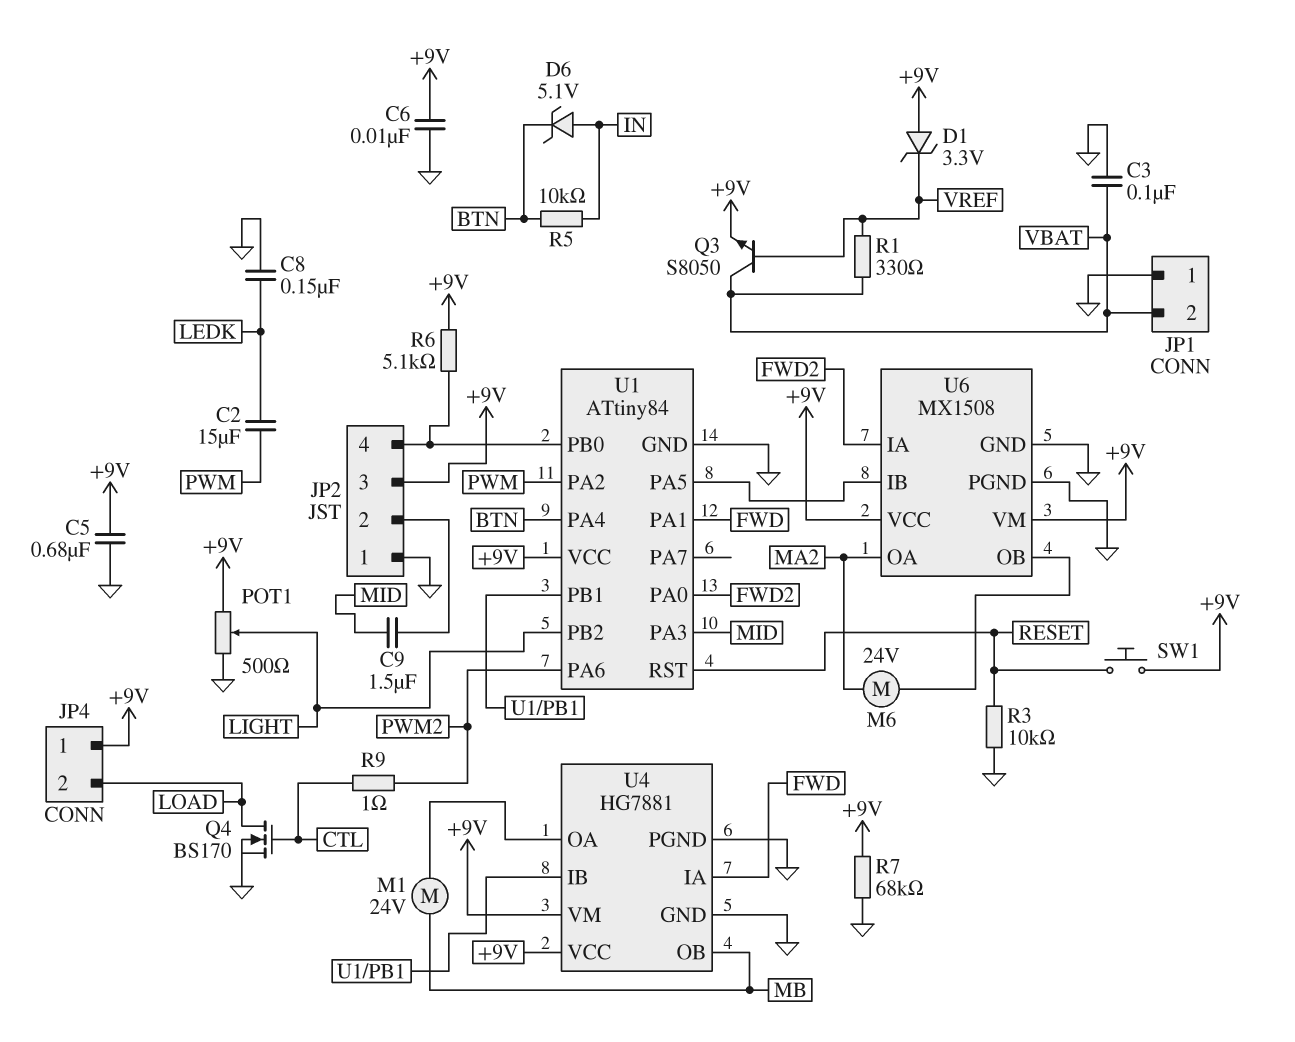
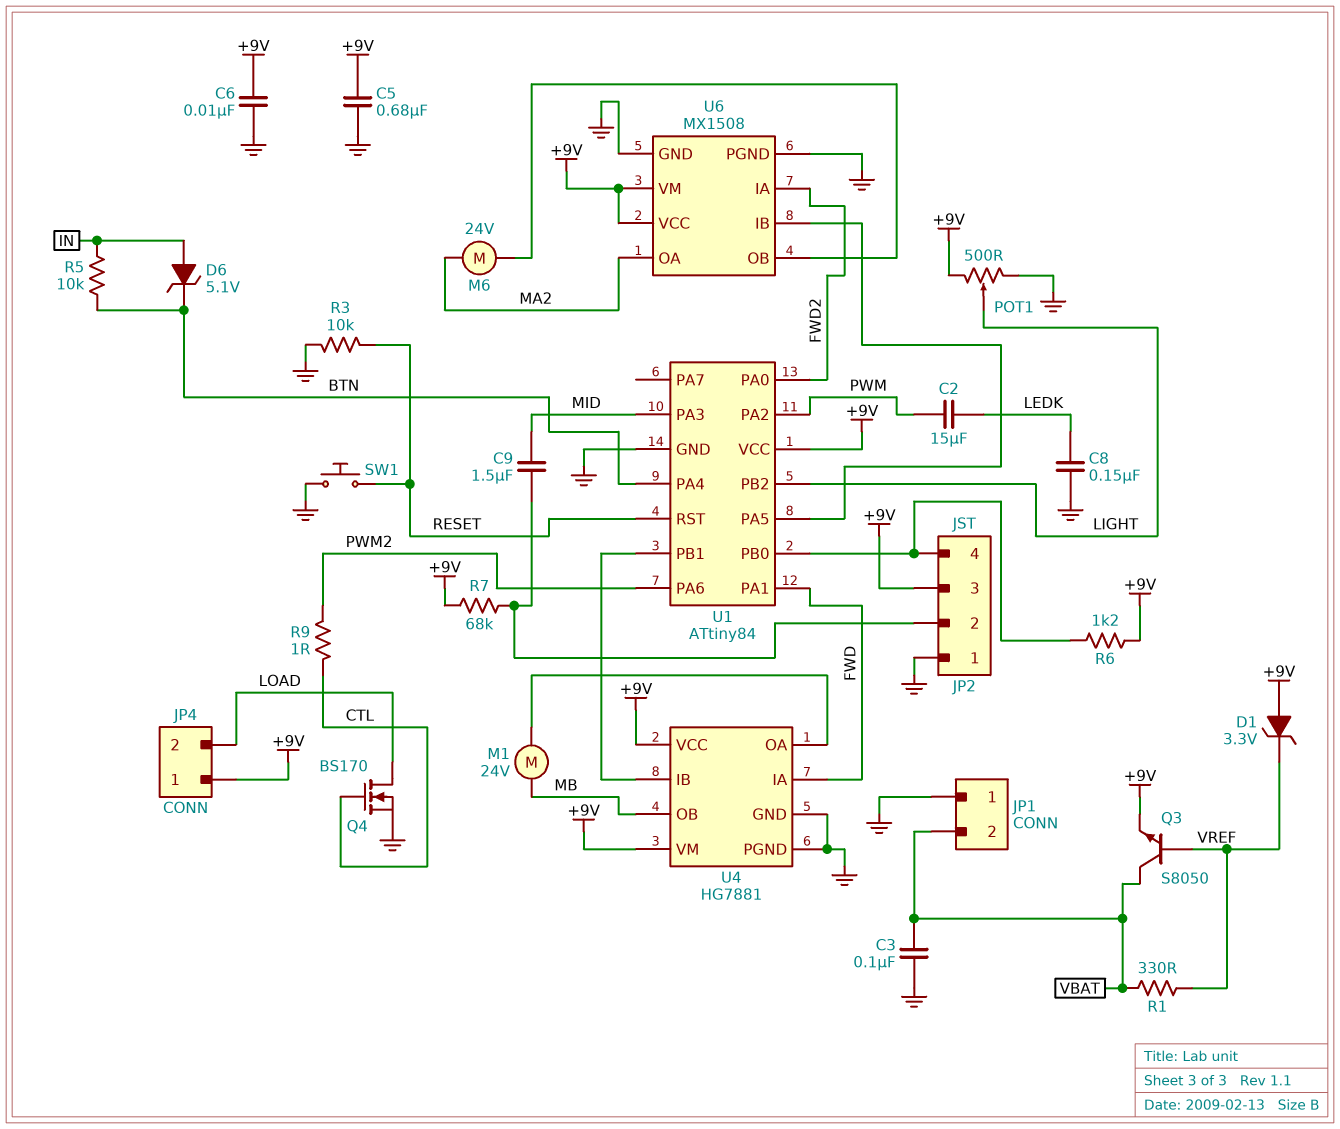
R6: 5.1k (+9V, JP2/4) -> 1.2k (+9V, JP2/4)
R7: 68k (+9V, GND) -> 68k (+9V, JP2/2)
SW1: button (+9V, RESET) -> button (GND, RESET)

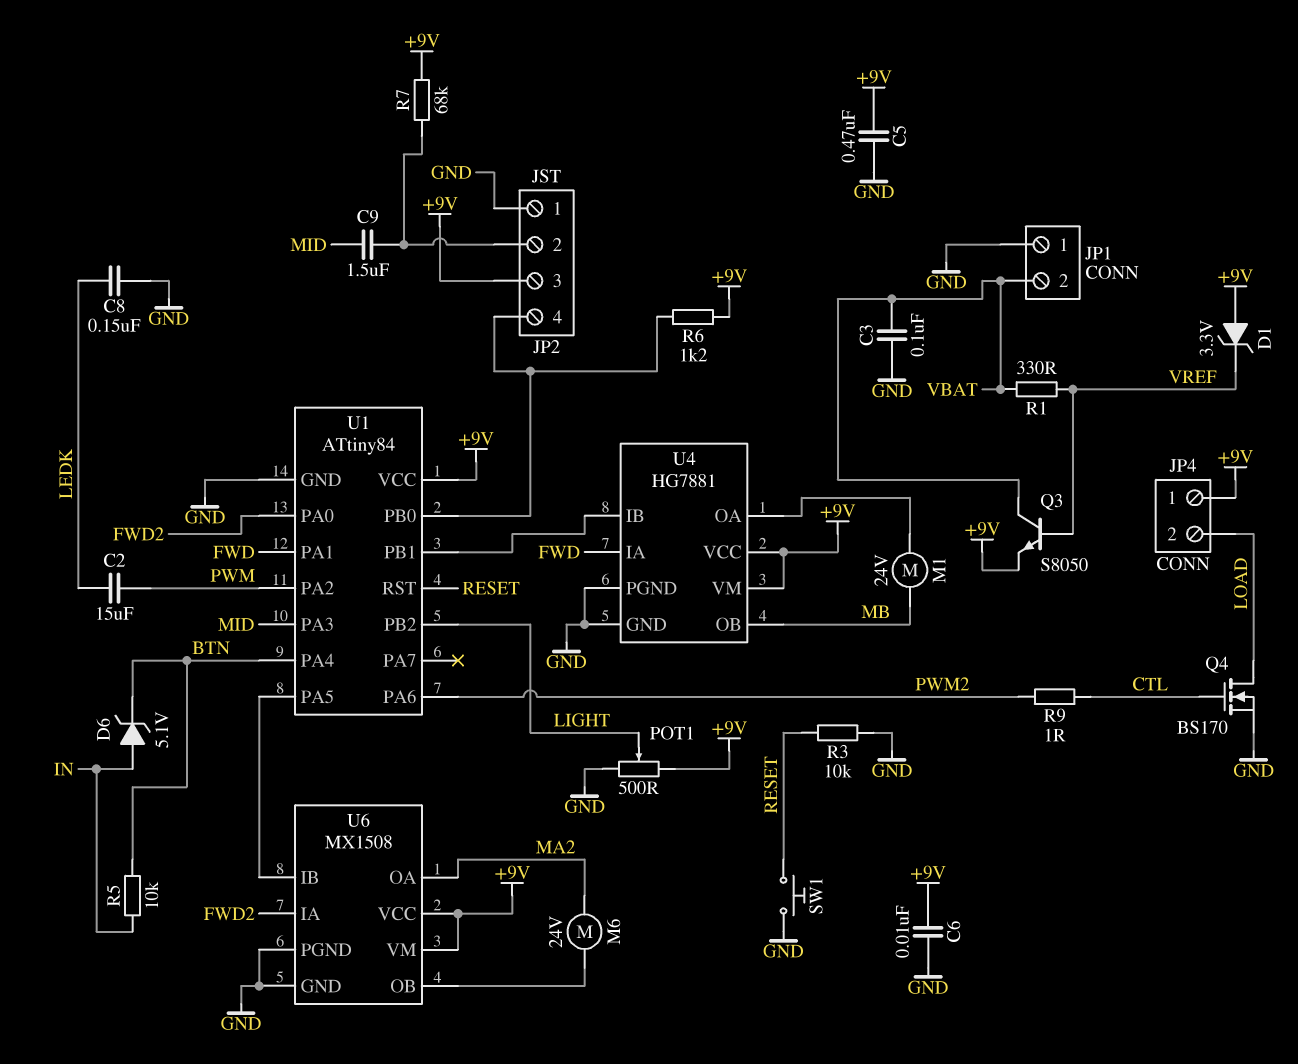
C5: 680nF (+9V, GND) -> 470nF (+9V, GND)

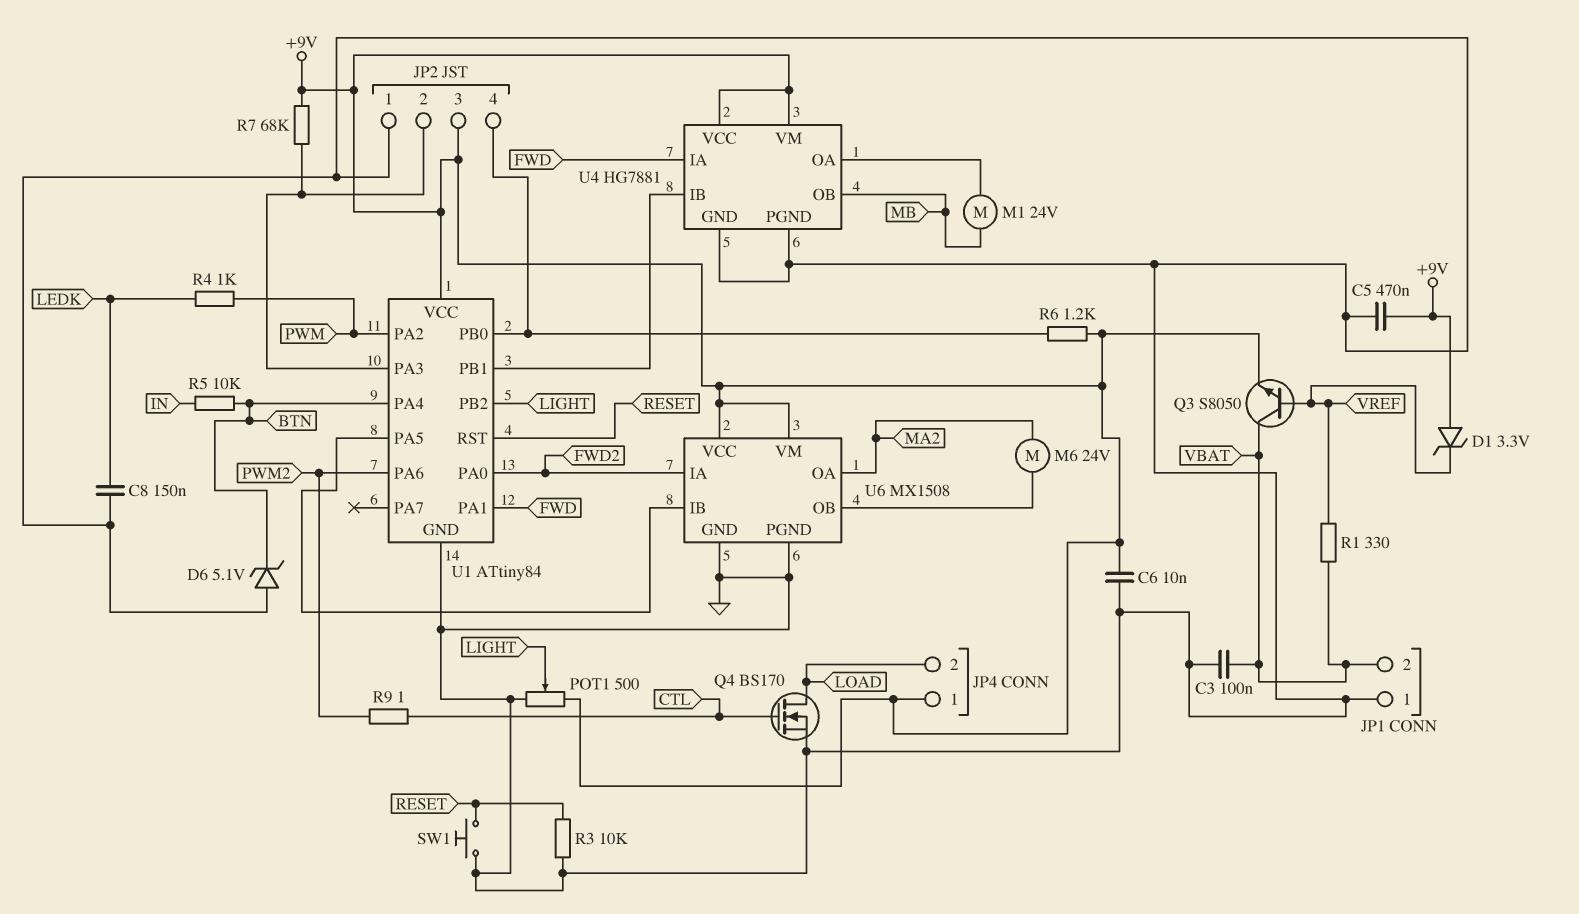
C2: 15uF (LEDK, PWM) -> none
C9: 1.5uF (JP2/2, MID) -> none
D6: zener 5.1V (A IN, K BTN) -> zener 5.1V (A GND, K BTN)
R4: none -> 1k (LEDK, PWM)
U1 pin PA3: MID -> JP2/2

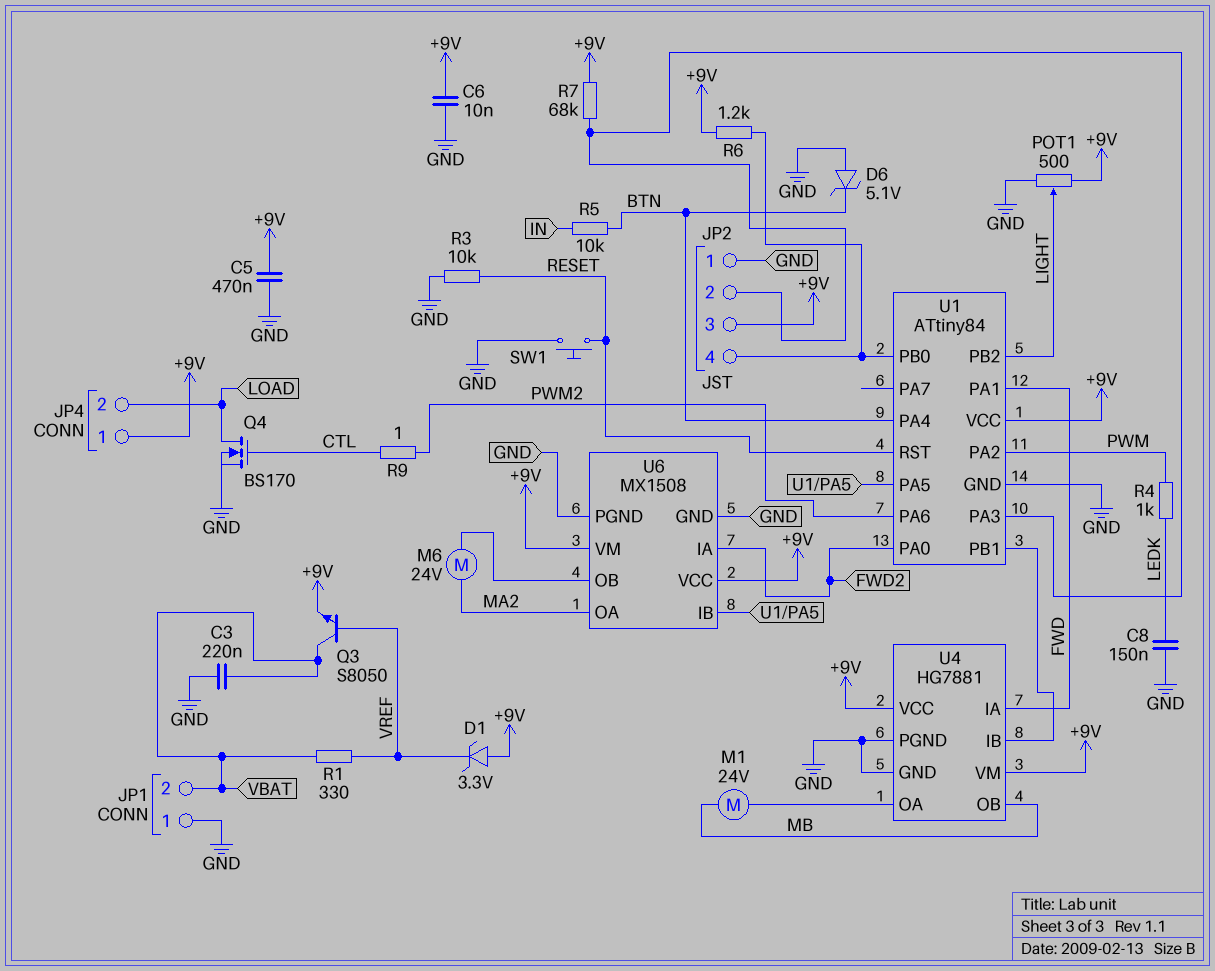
C3: 100nF (GND, VBAT) -> 220nF (GND, VBAT)

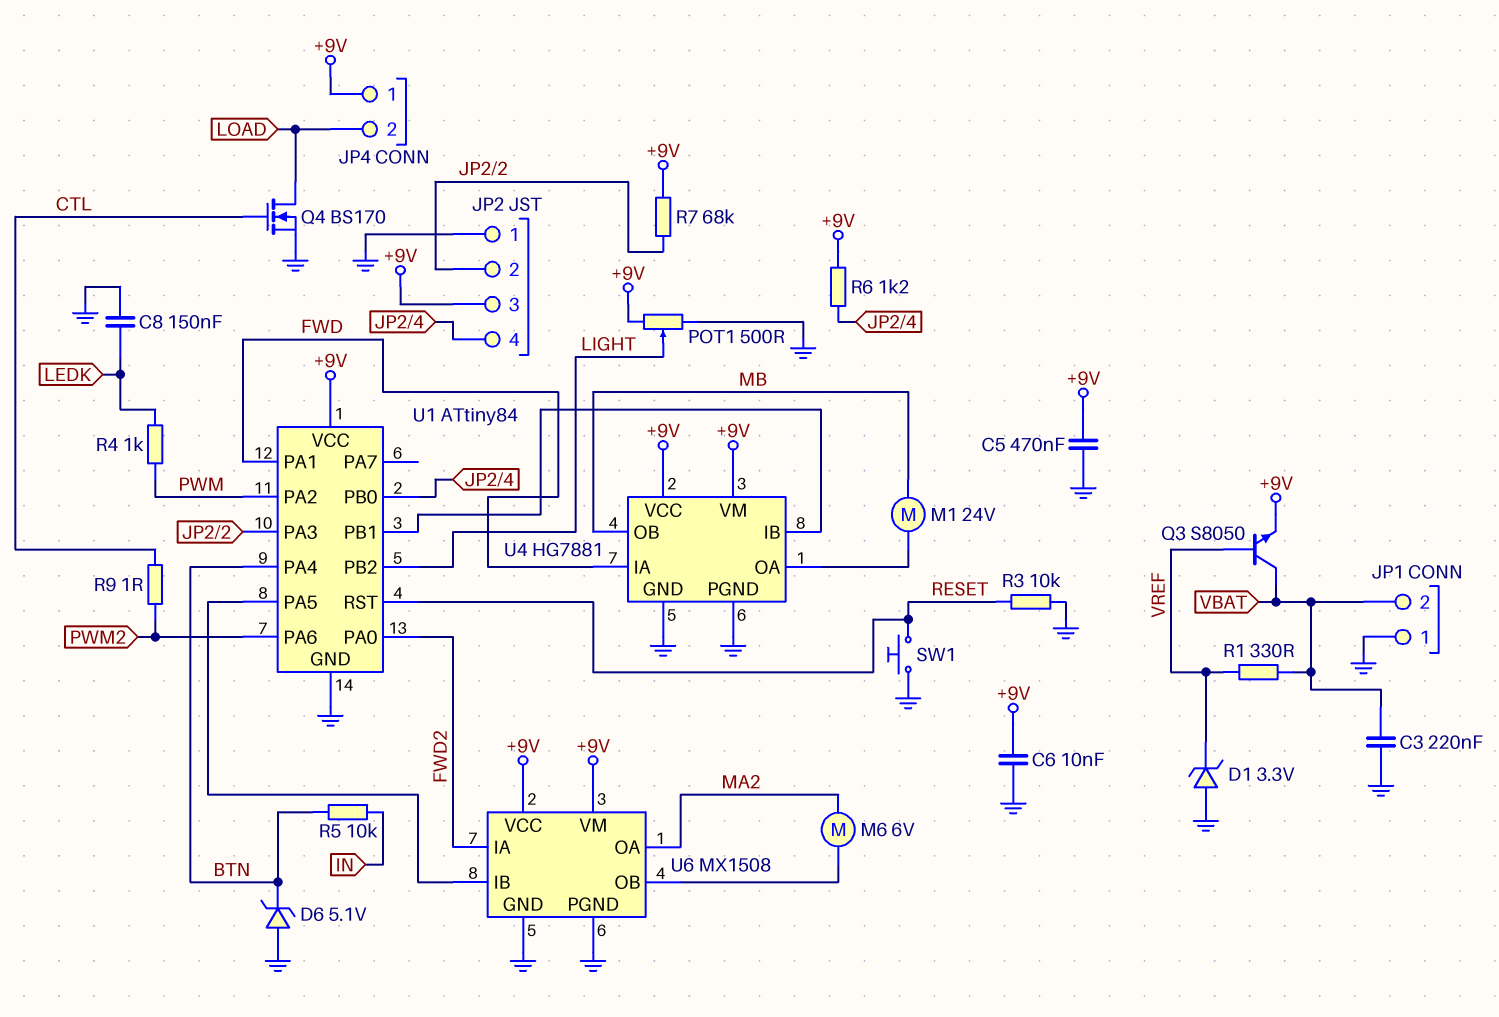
D1: zener 3.3V (A +9V, K VREF) -> zener 3.3V (A GND, K VREF)
M6: motor 24V (MA2, U6/OB) -> motor 6V (MA2, U6/OB)

